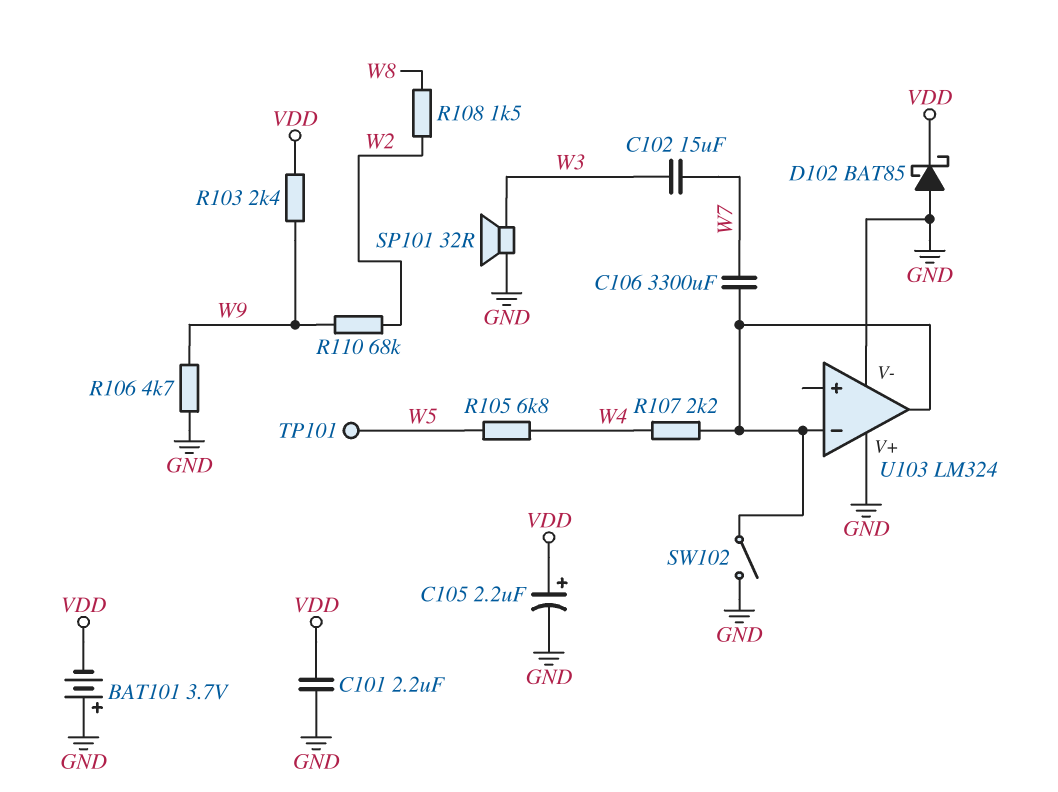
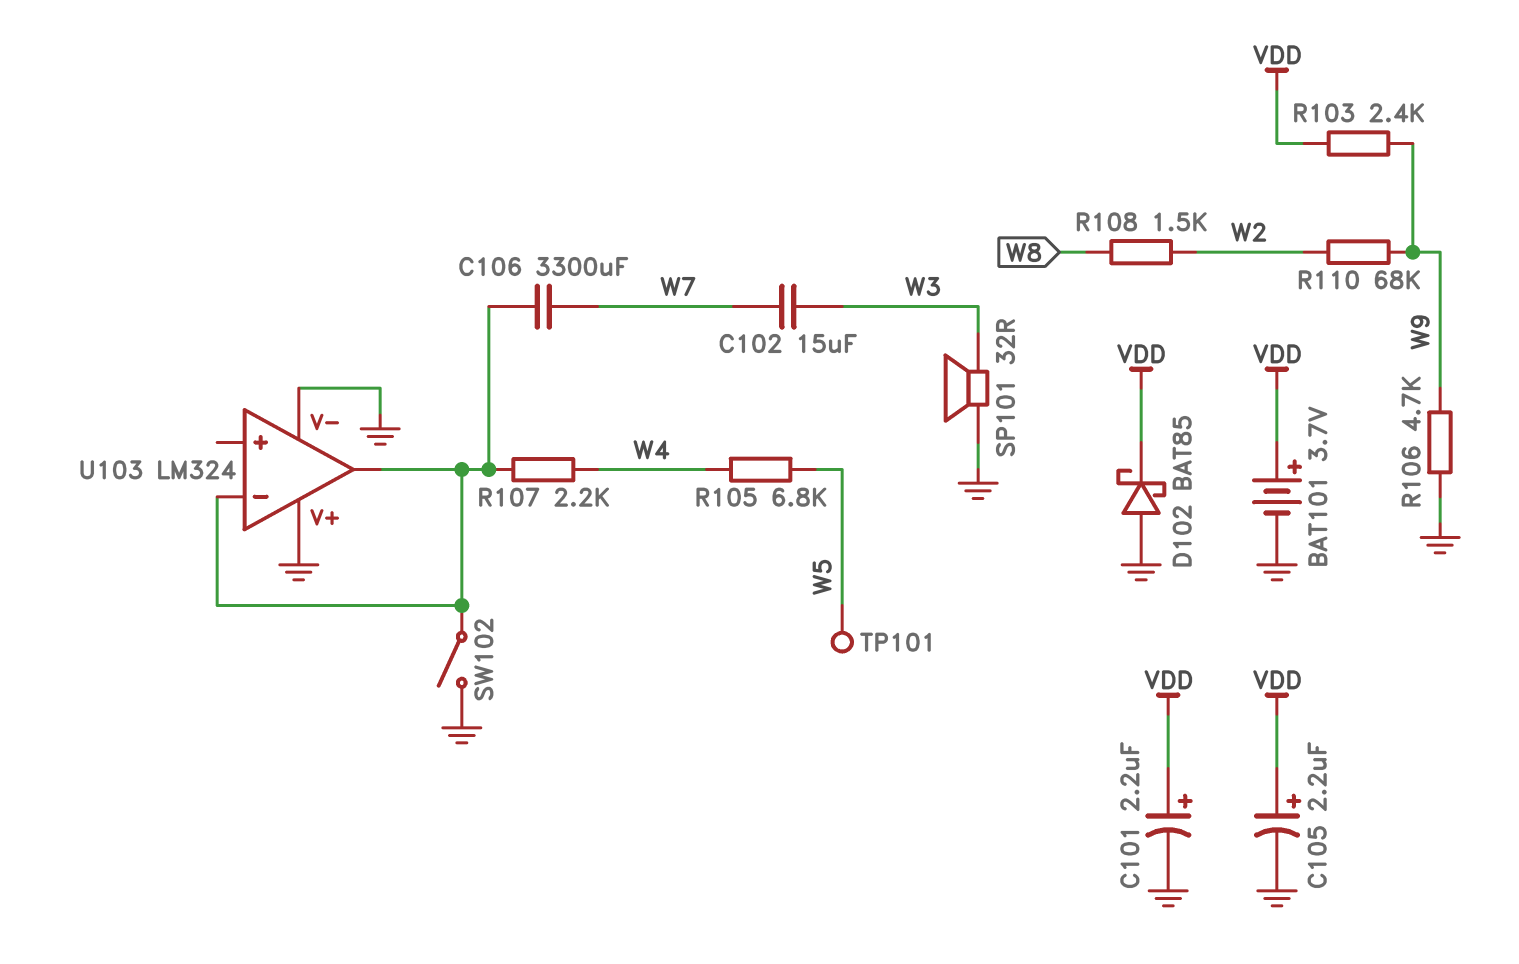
BAT101: 3.7V (plus GND, minus VDD) -> 3.7V (plus VDD, minus GND)
C101: 2.2uF (GND, VDD) -> 2.2uF (plus VDD, minus GND)

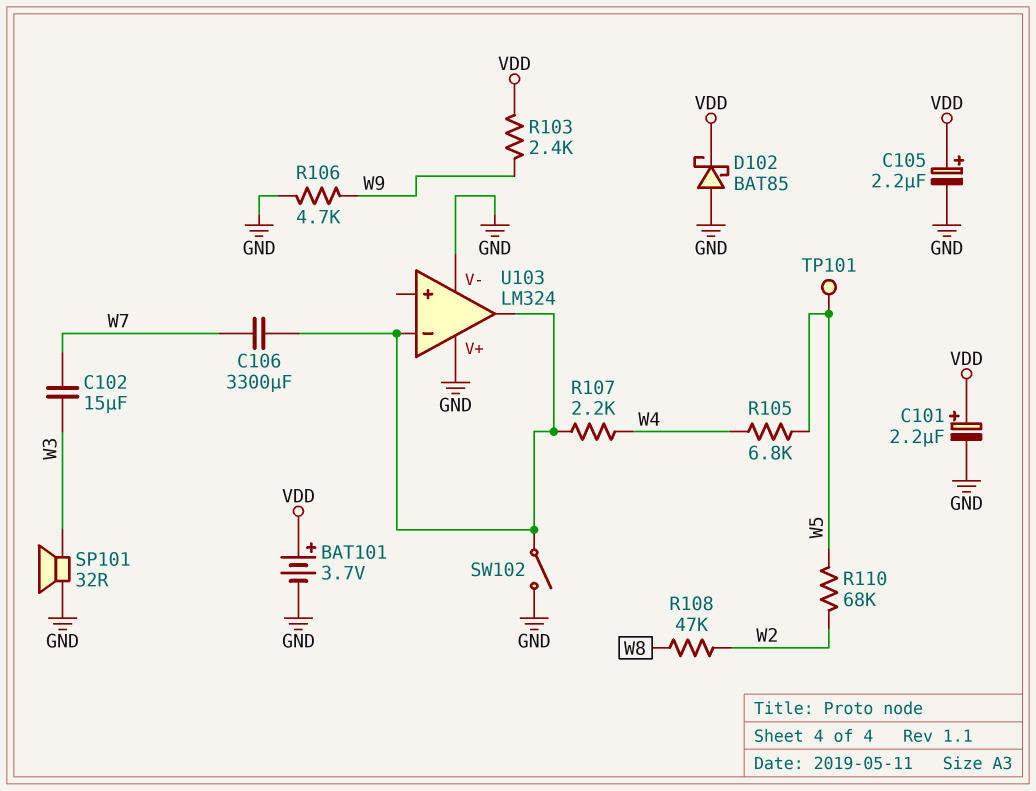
R108: 1.5k (W2, W8) -> 47k (W2, W8)
R110: 68k (W2, W9) -> 68k (W2, W5)

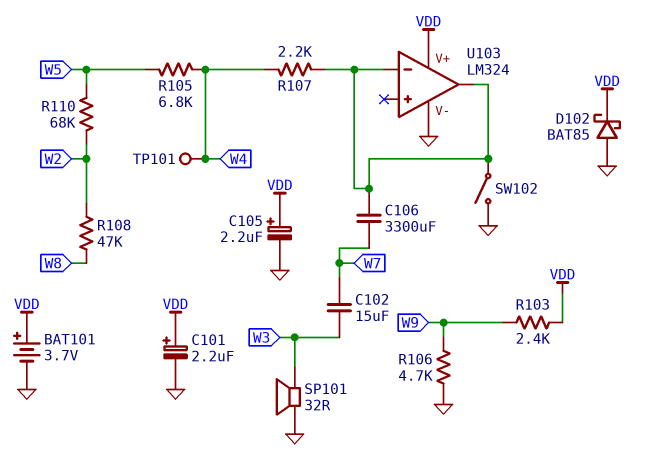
TP101: test point (W5) -> test point (W4)
U103 pin V+: GND -> VDD

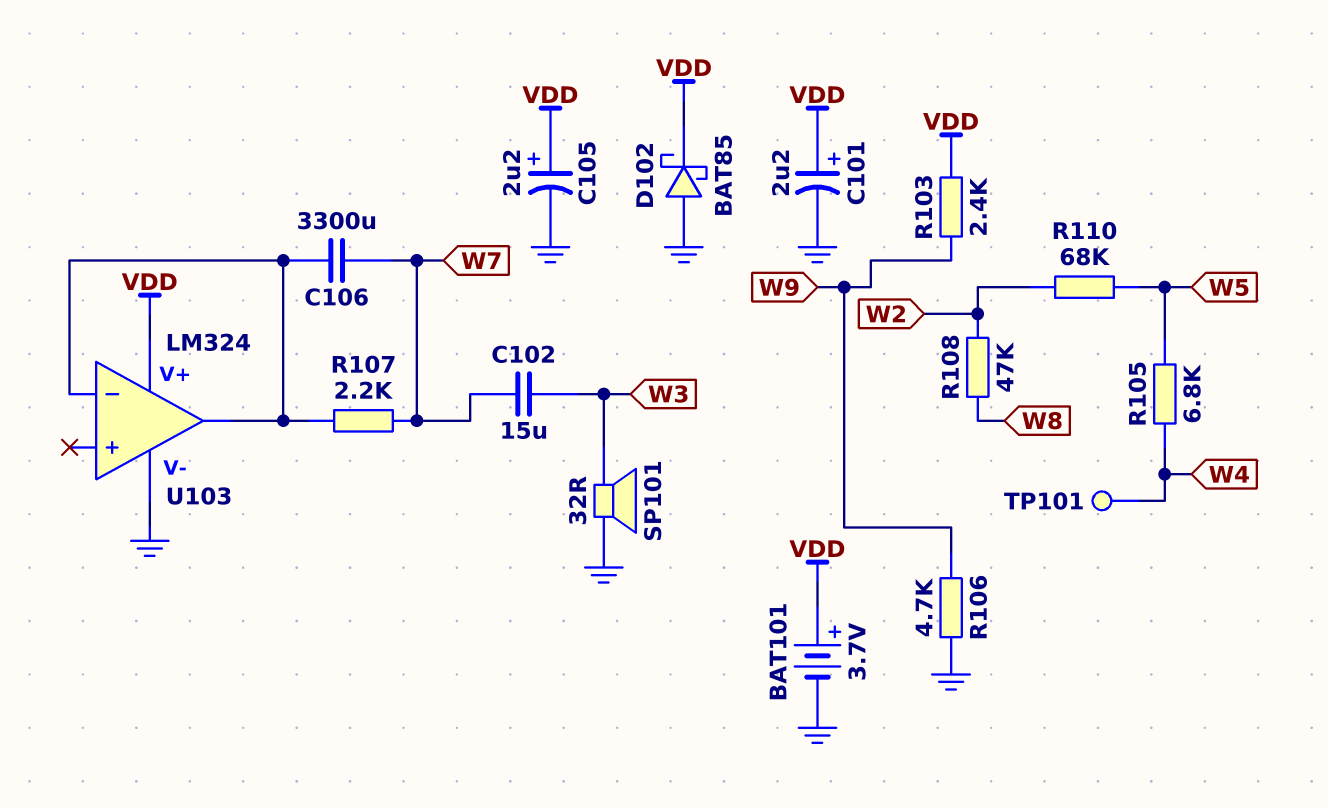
R107: 2.2k (U103/in-, W4) -> 2.2k (U103/in-, W7)
SW102: switch (GND, U103/in-) -> none

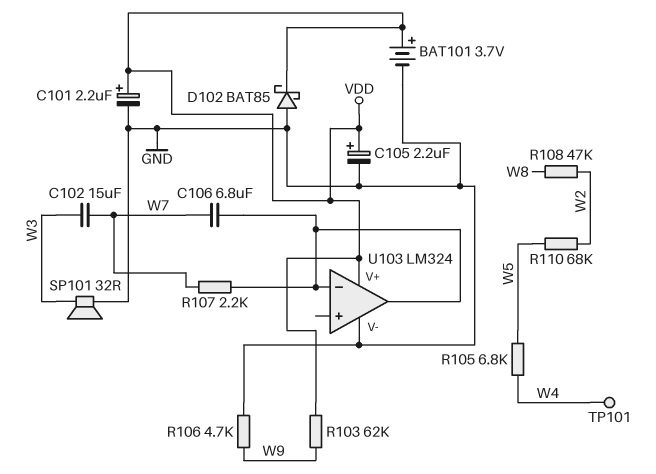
C106: 3300uF (U103/in-, W7) -> 6.8uF (U103/in-, W7)
R103: 2.4k (VDD, W9) -> 62k (VDD, W9)

